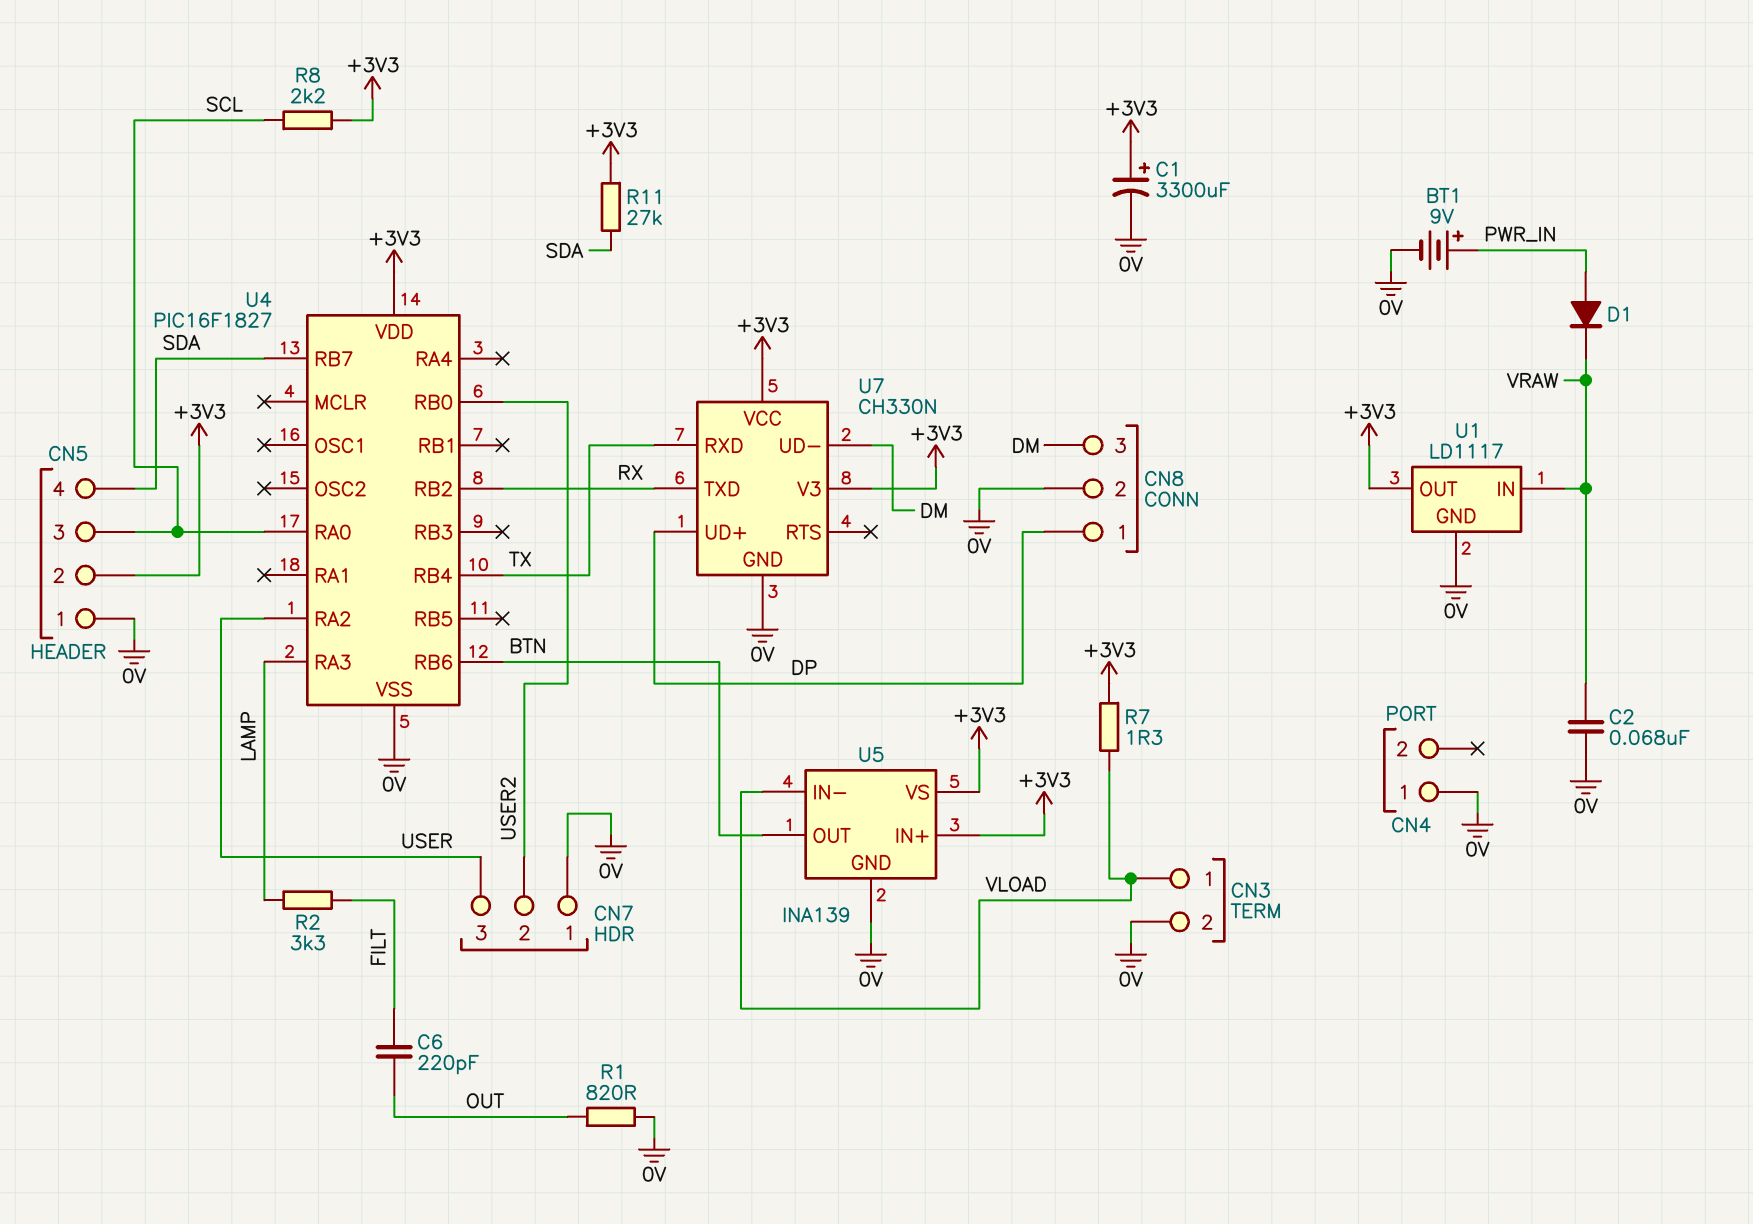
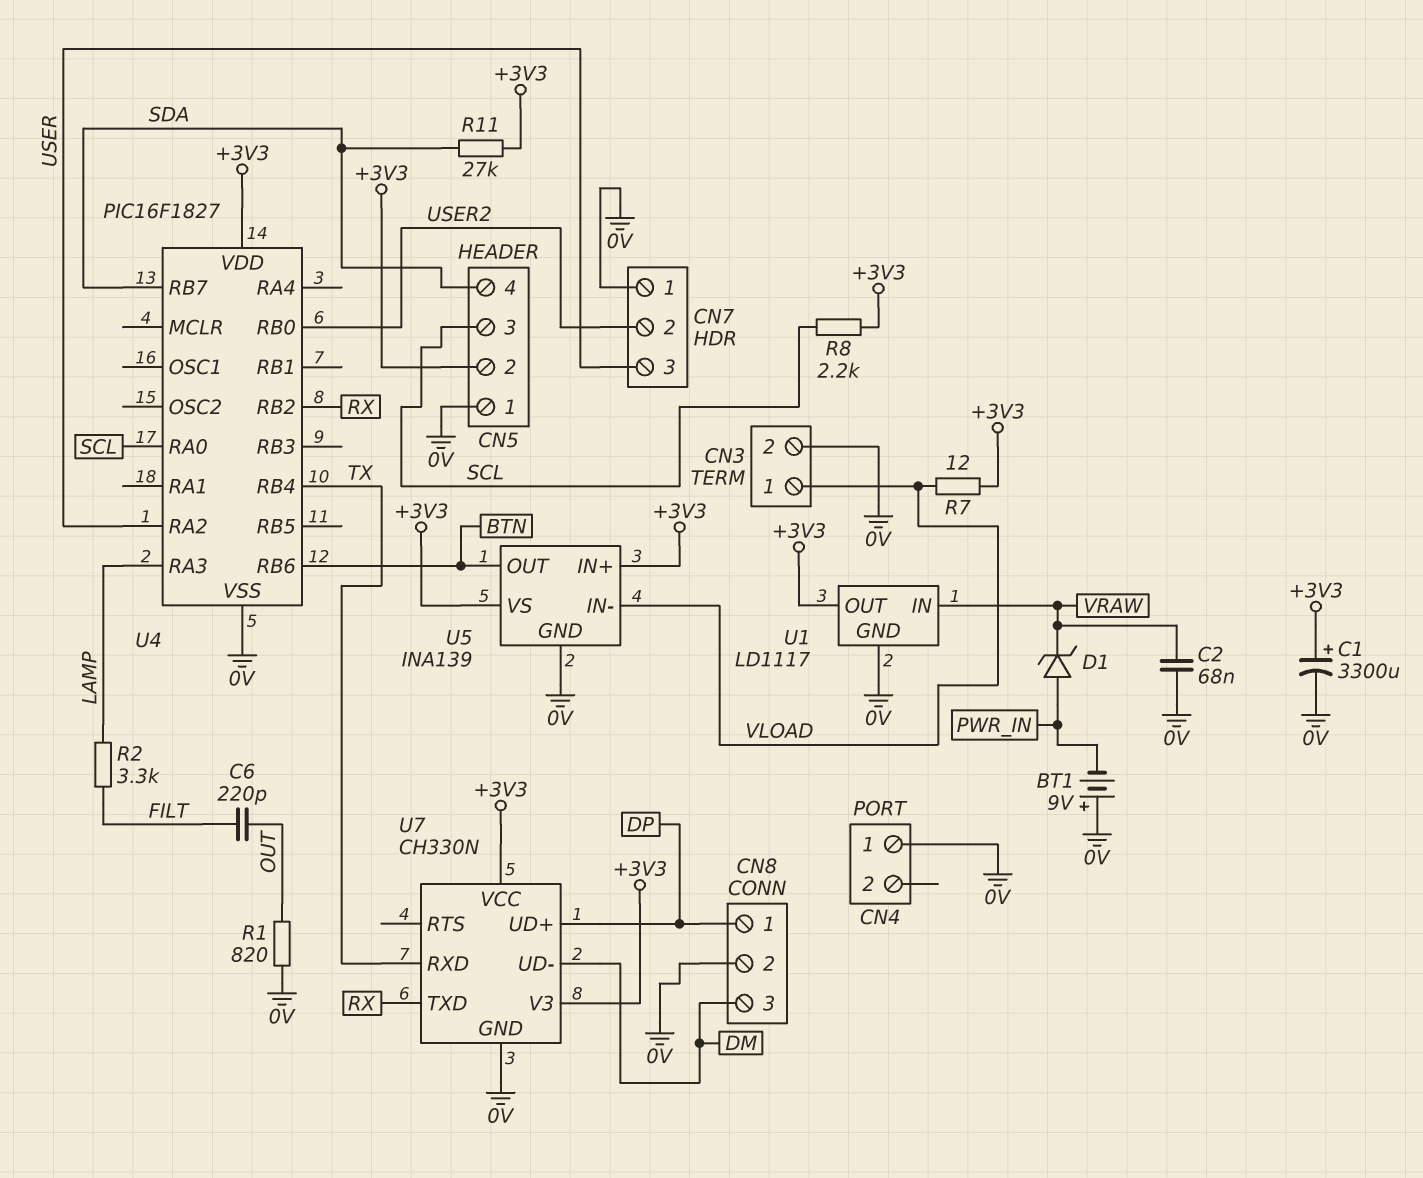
BT1: 9V (plus PWR_IN, minus 0V) -> 9V (plus 0V, minus PWR_IN)
D1: diode (A PWR_IN, K VRAW) -> zener (A PWR_IN, K VRAW)
R7: 1.3 (+3V3, VLOAD) -> 12 (+3V3, VLOAD)

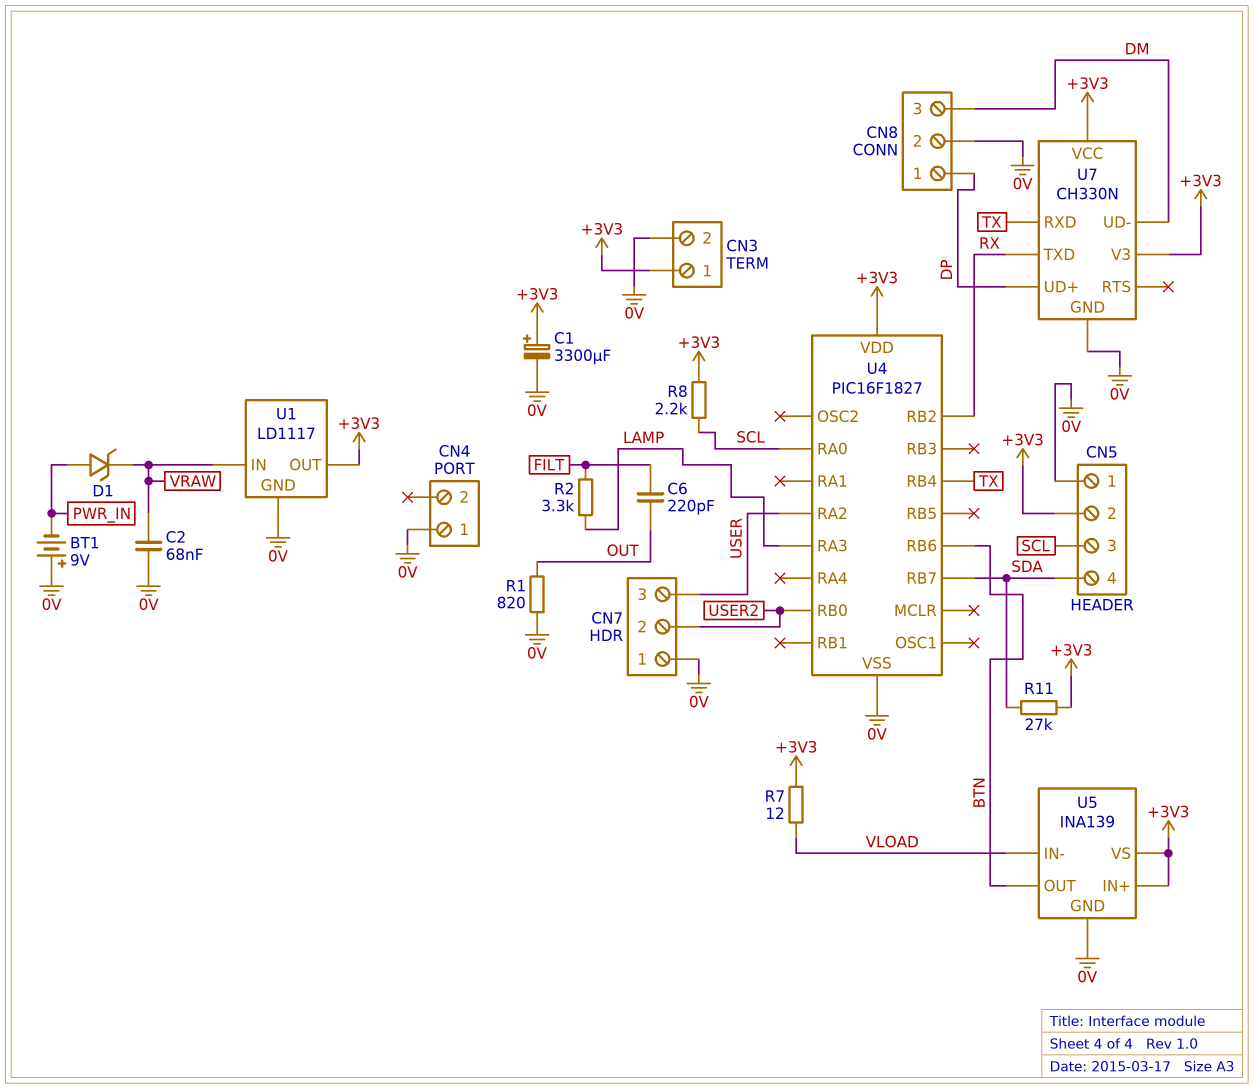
CN3 pin 1: VLOAD -> +3V3

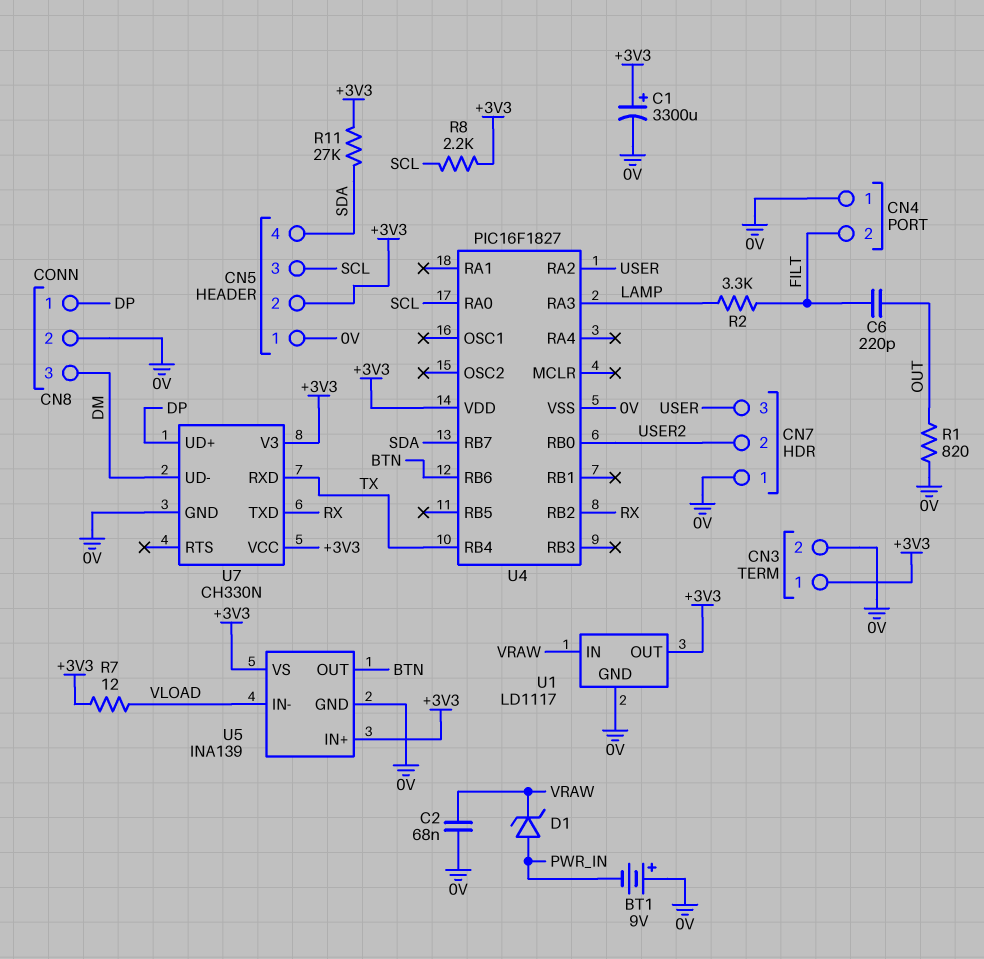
CN4 pin 2: none -> FILT

